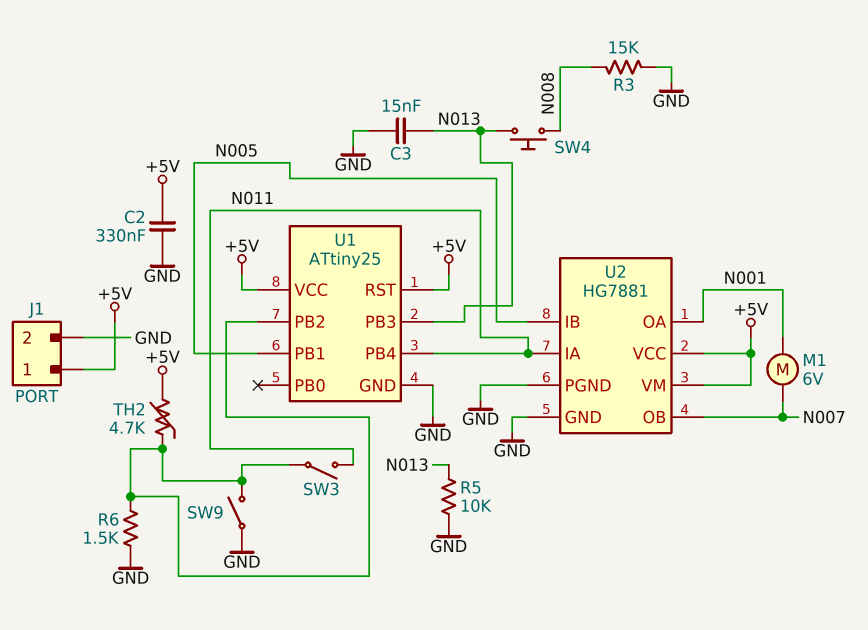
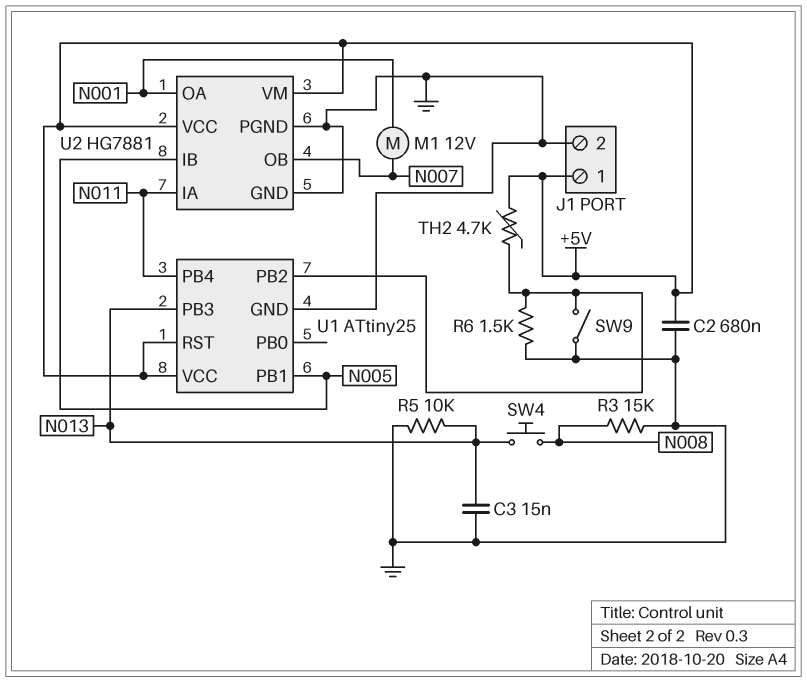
C2: 330nF (+5V, GND) -> 680nF (+5V, GND)
M1: motor 6V (N001, N007) -> motor 12V (N001, N007)
SW3: switch (N011, U1/PB2) -> none

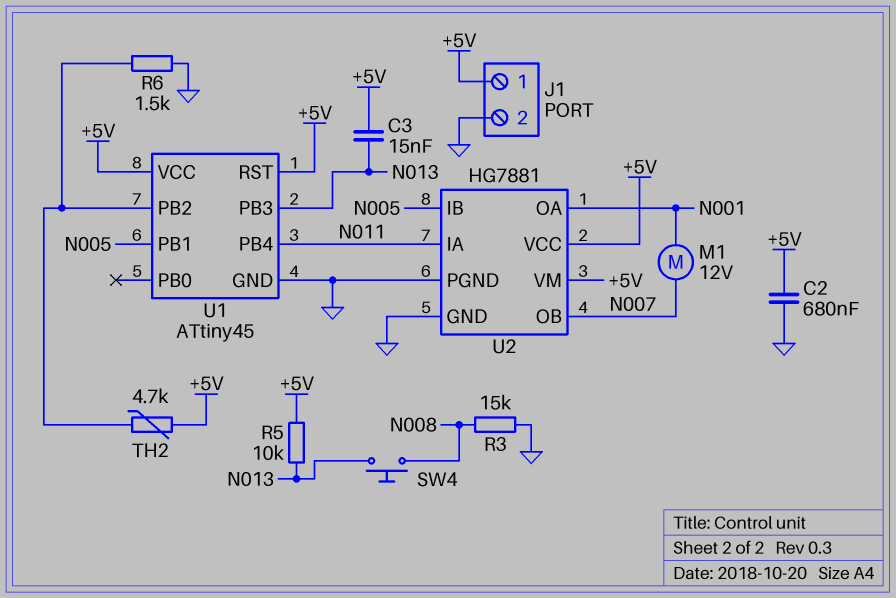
C3: 15nF (GND, N013) -> 15nF (+5V, N013)
R5: 10k (GND, N013) -> 10k (+5V, N013)
SW9: switch (GND, U1/PB2) -> none
U1: ATtiny25 -> ATtiny45

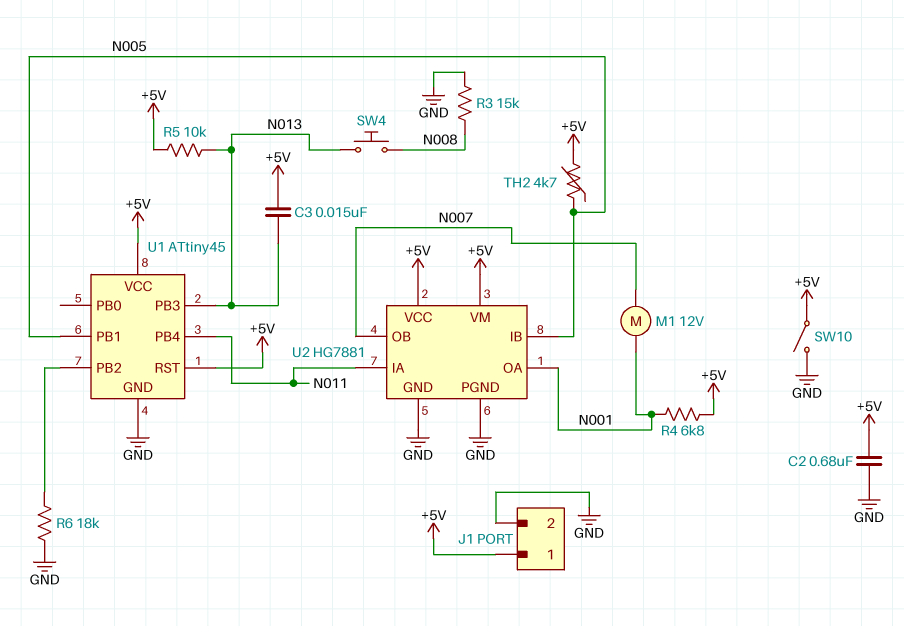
R4: none -> 6.8k (+5V, N001)
R6: 1.5k (GND, U1/PB2) -> 18k (GND, U1/PB2)
SW10: none -> switch (+5V, GND)
TH2: 4.7k (+5V, U1/PB2) -> 4.7k (+5V, N005)

